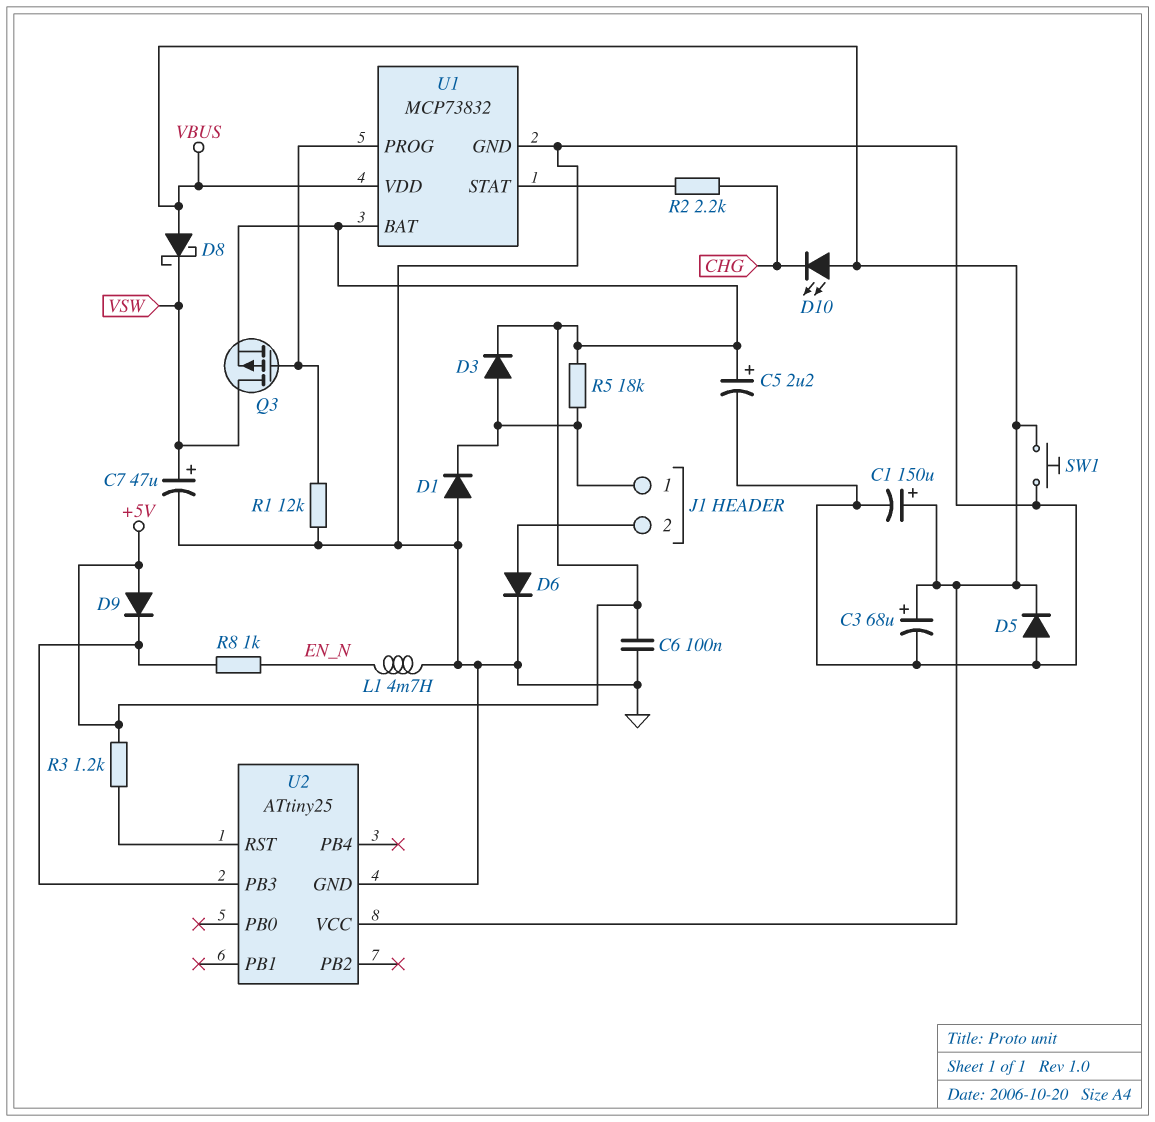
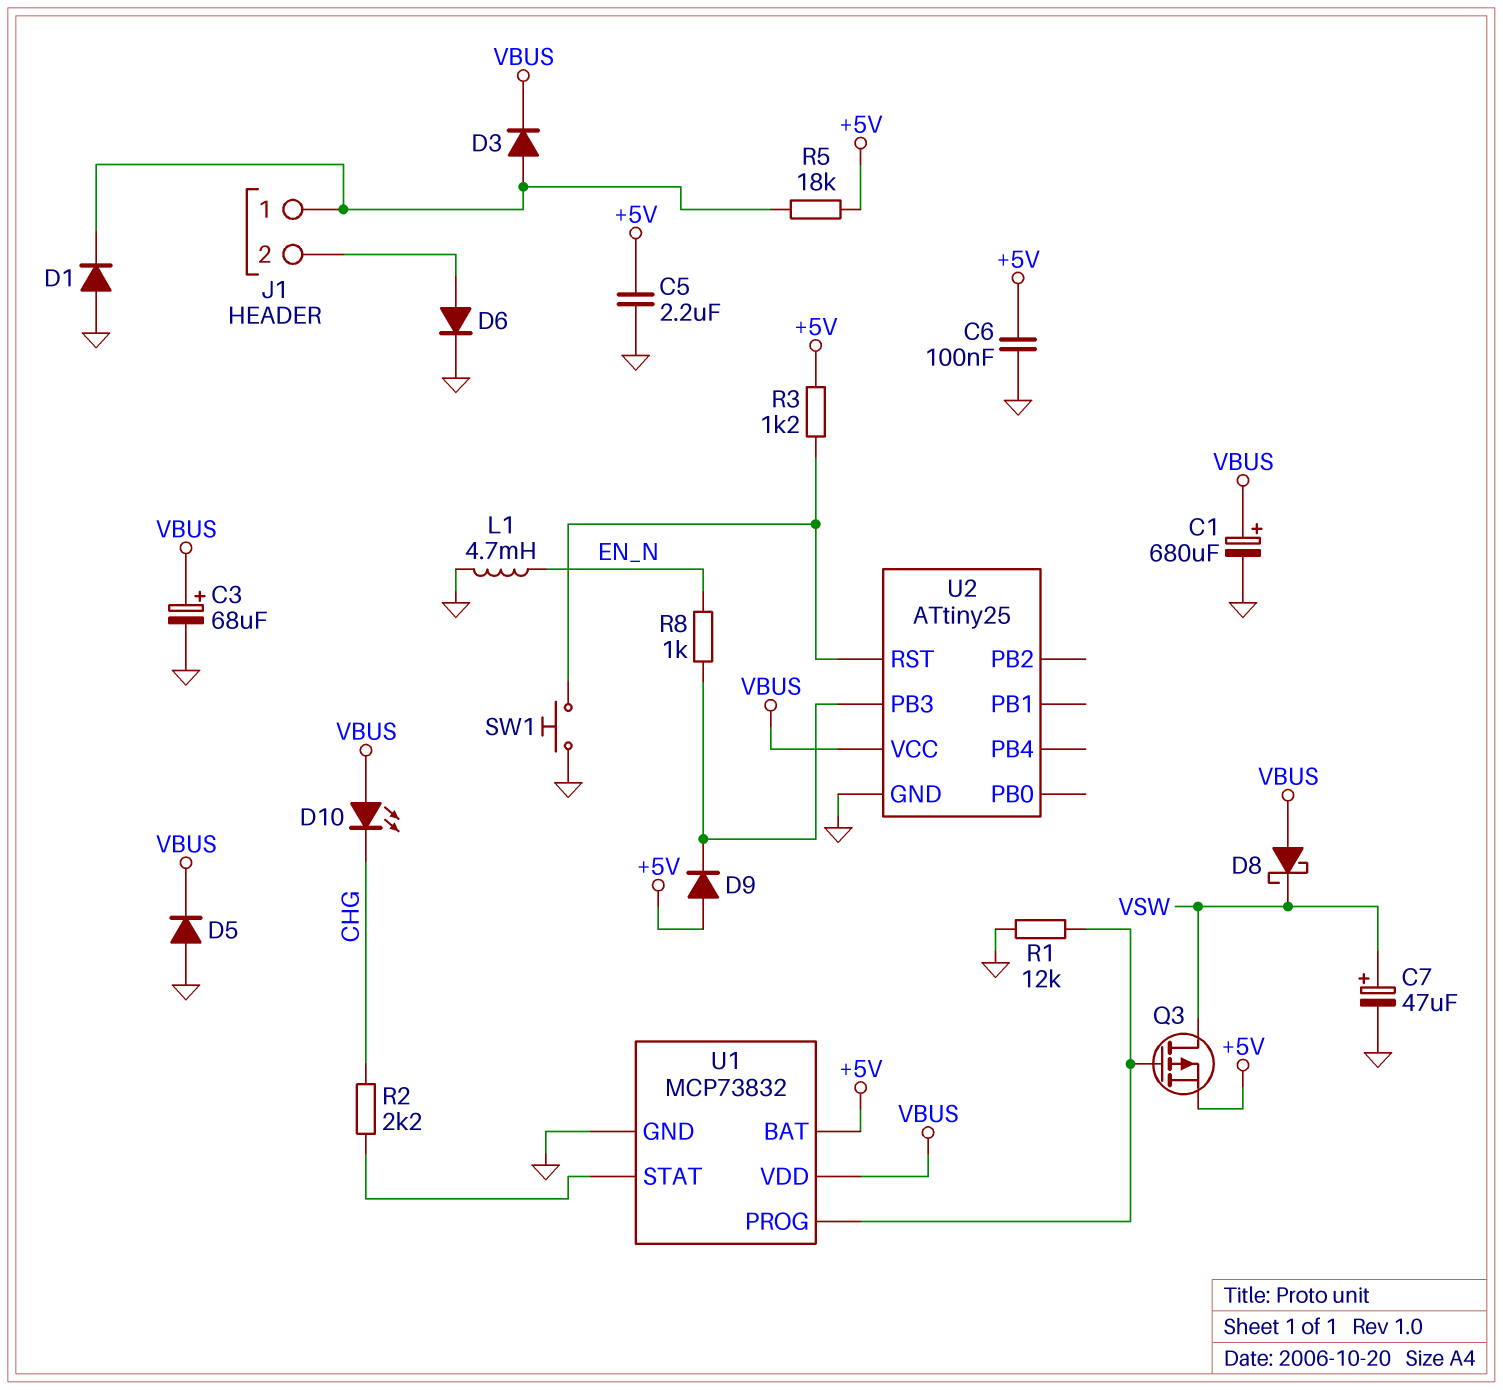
C1: 150uF (plus VBUS, minus GND) -> 680uF (plus VBUS, minus GND)
C5: 2.2uF (plus +5V, minus GND) -> 2.2uF (+5V, GND)
D3: diode (A J1/1, K +5V) -> diode (A J1/1, K VBUS)
SW1: button (GND, VBUS) -> button (GND, U2/RST)

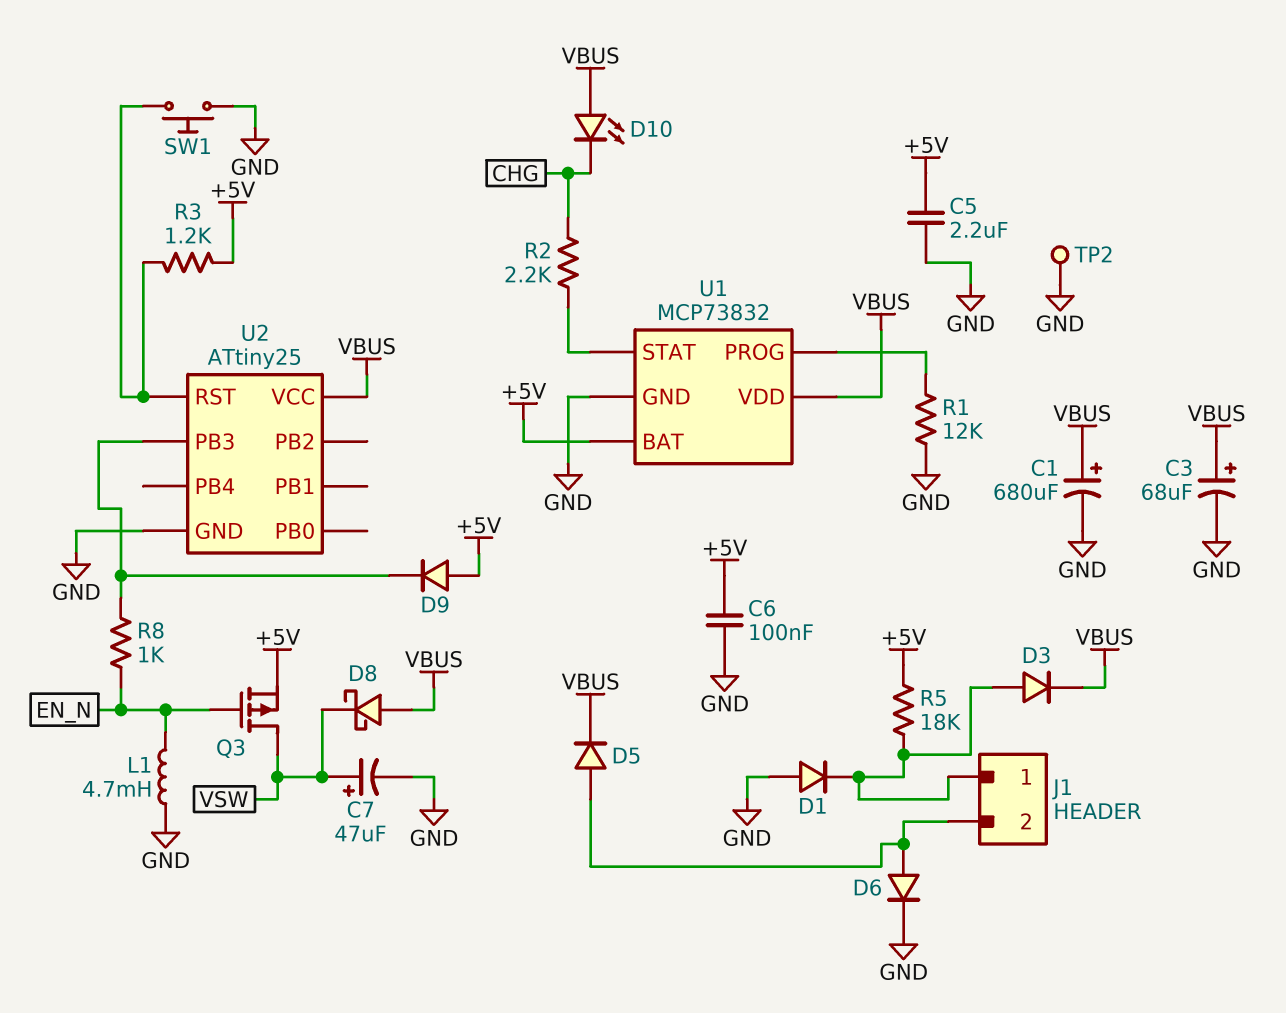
D5: diode (A GND, K VBUS) -> diode (A J1/2, K VBUS)
Q3: PMOS (G U1/PROG, D VSW, S +5V) -> PMOS (G EN_N, D VSW, S +5V)
TP2: none -> test point (GND)

